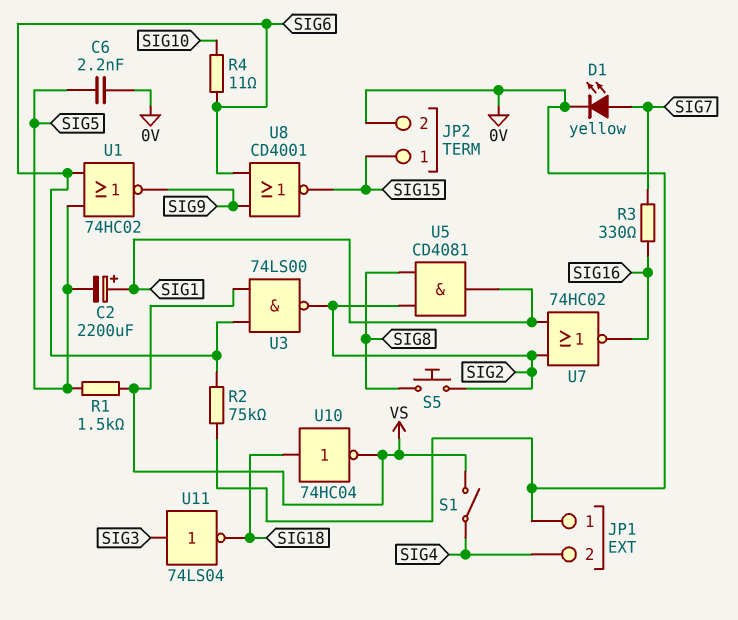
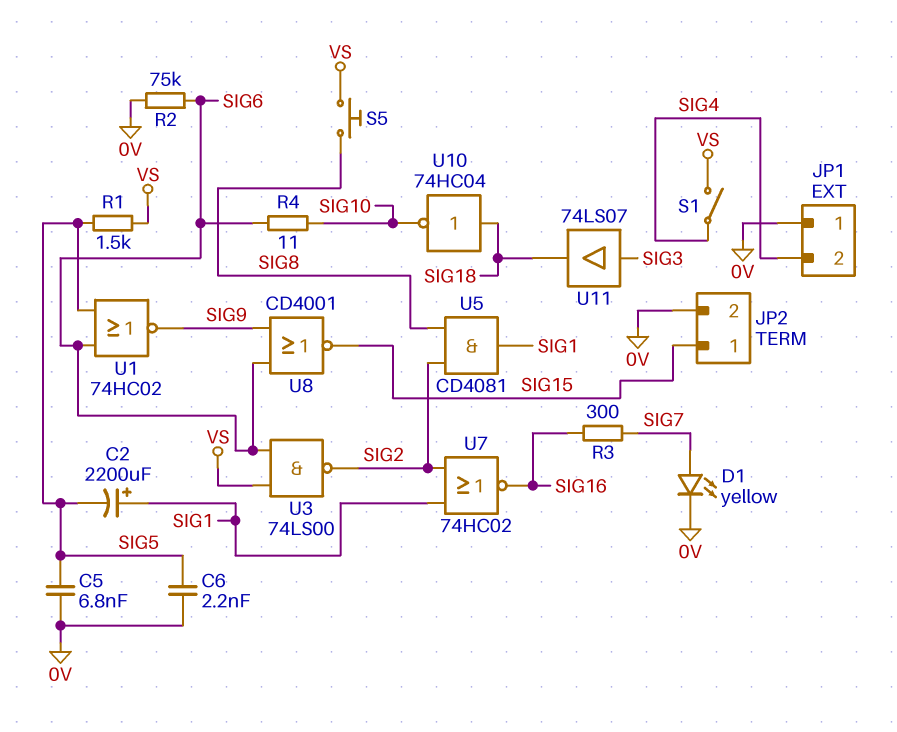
C5: none -> 6.8nF (0V, SIG5)
R3: 330 (SIG7, SIG16) -> 300 (SIG7, SIG16)
S5: button (SIG2, SIG8) -> button (SIG8, VS)
U10: NOT 74HC04 (in SIG18, out VS) -> NOT 74HC04 (in SIG18, out SIG10)
U11: NOT 74LS04 (in SIG3, out SIG18) -> buffer 74LS07 (in SIG3, out SIG18)

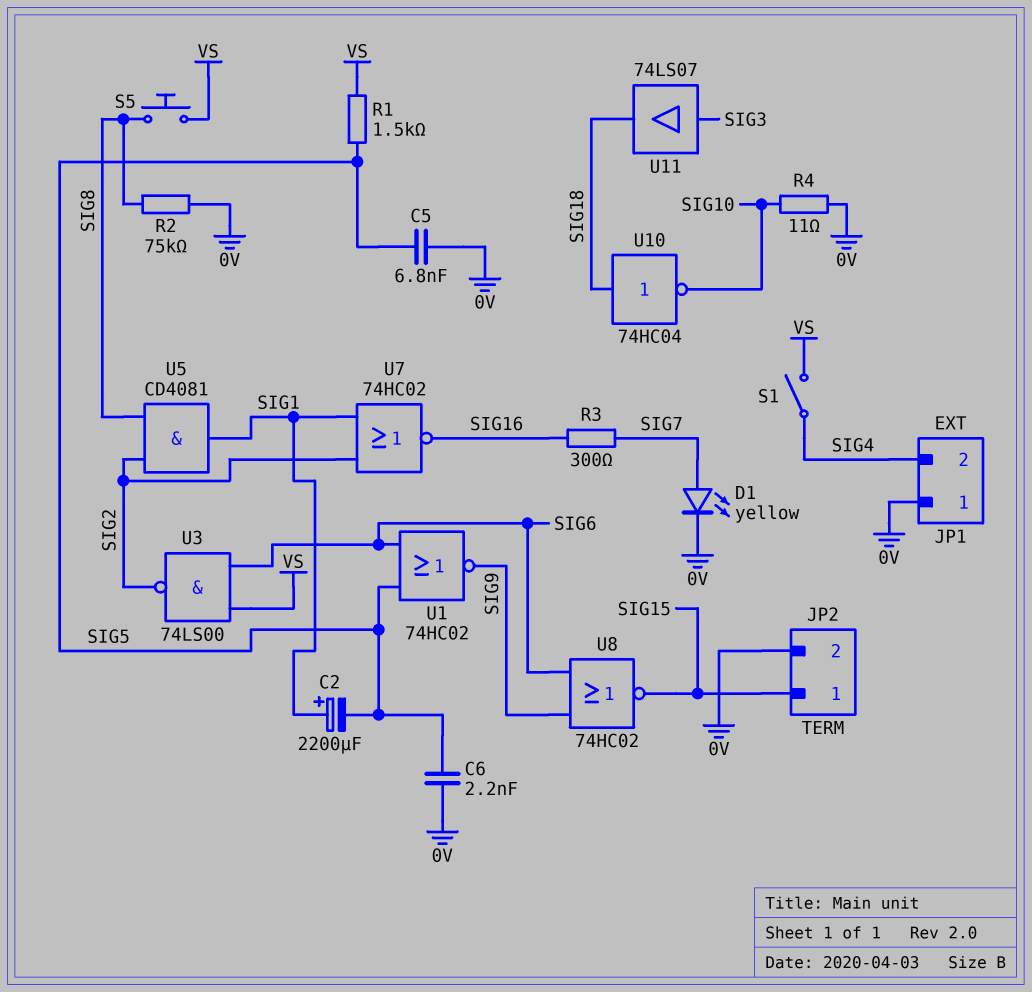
R2: 75k (0V, SIG6) -> 75k (0V, SIG8)
R4: 11 (SIG6, SIG10) -> 11 (0V, SIG10)
U8: NOR CD4001 (in SIG6, in SIG9, out SIG15) -> NOR 74HC02 (in SIG6, in SIG9, out SIG15)

